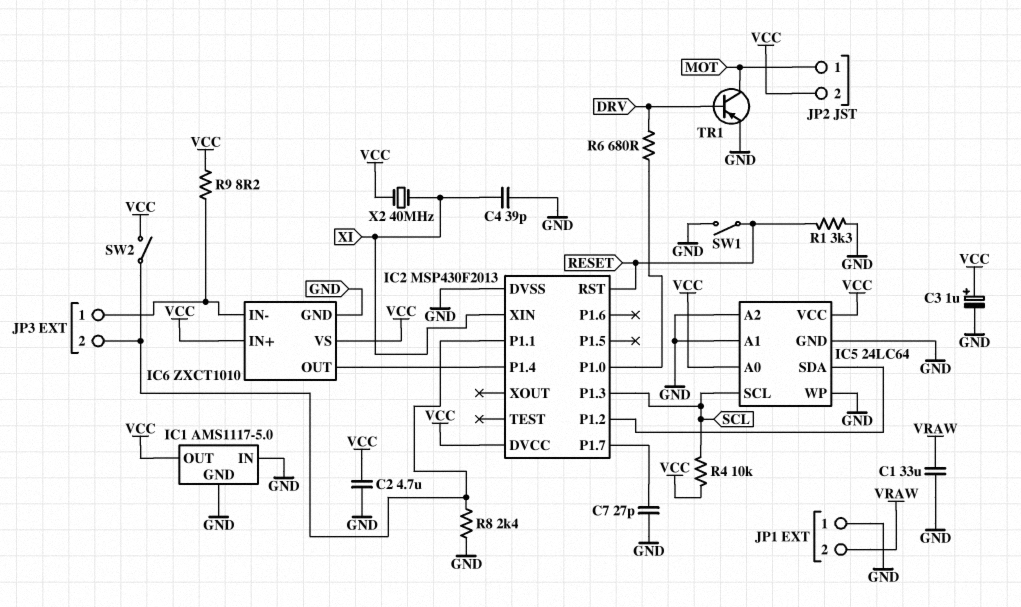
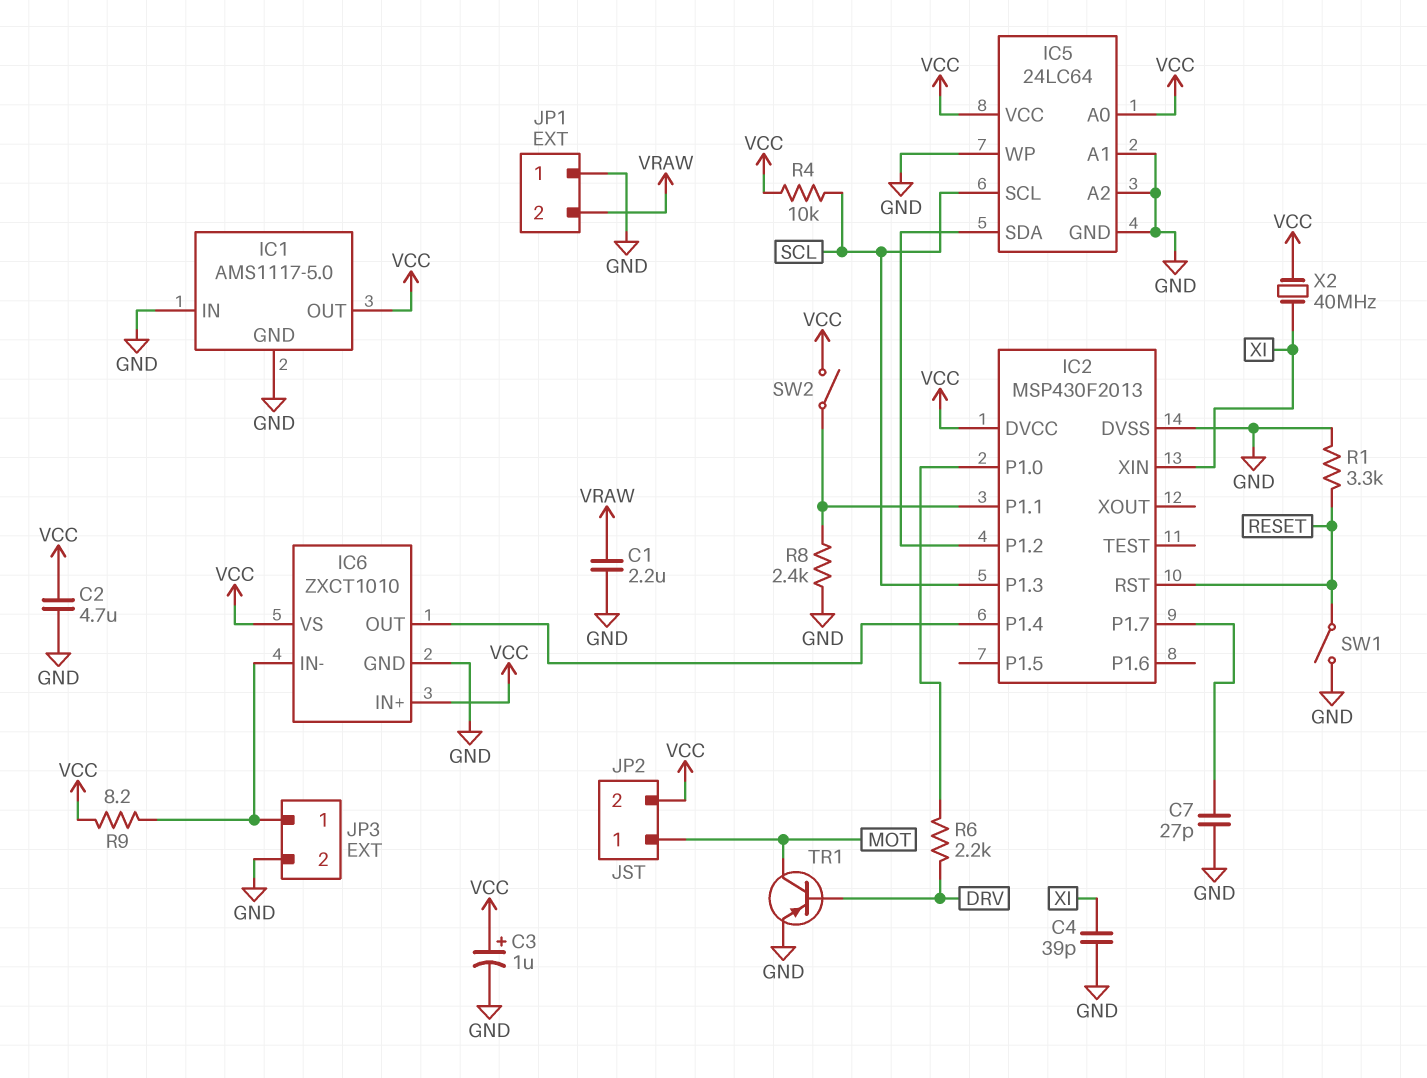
C1: 33uF (GND, VRAW) -> 2.2uF (GND, VRAW)
JP3 pin 2: IC2/P1.1 -> GND
R6: 680 (DRV, IC2/P1.0) -> 2.2k (DRV, IC2/P1.0)

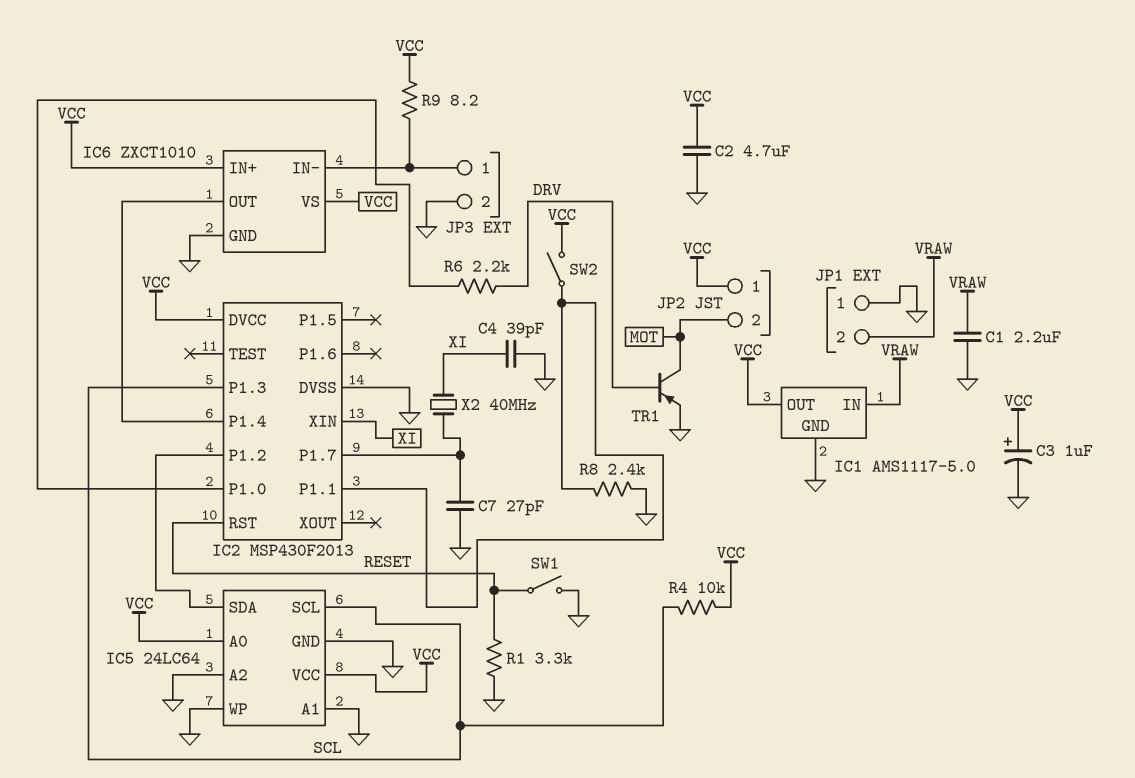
IC1 pin IN: GND -> VRAW
JP2 pin 1: MOT -> VCC
JP2 pin 2: VCC -> MOT
X2: 40MHz (VCC, XI) -> 40MHz (IC2/P1.7, XI)

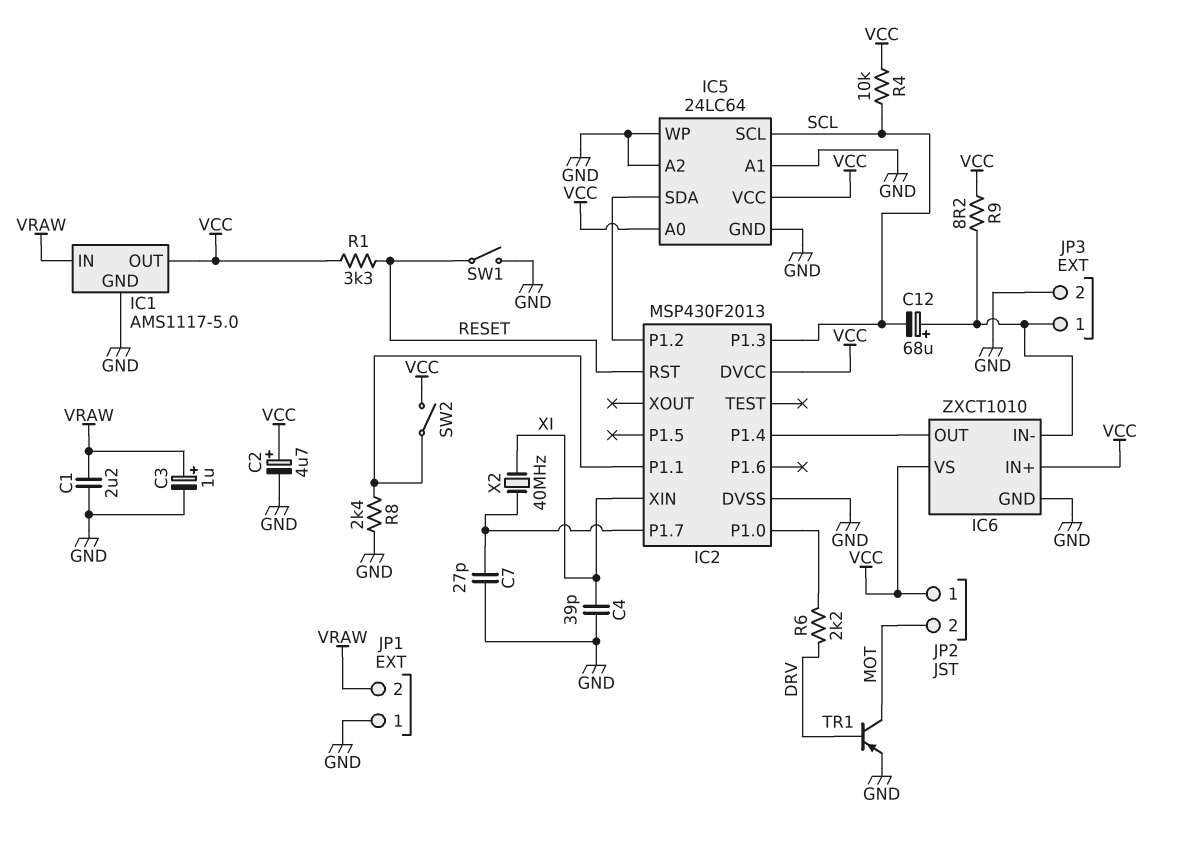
C2: 4.7uF (GND, VCC) -> 4.7uF (plus VCC, minus GND)
C3: 1uF (plus VCC, minus GND) -> 1uF (plus VRAW, minus GND)
C12: none -> 68uF (plus IC6/IN-, minus SCL)
R1: 3.3k (GND, RESET) -> 3.3k (RESET, VCC)

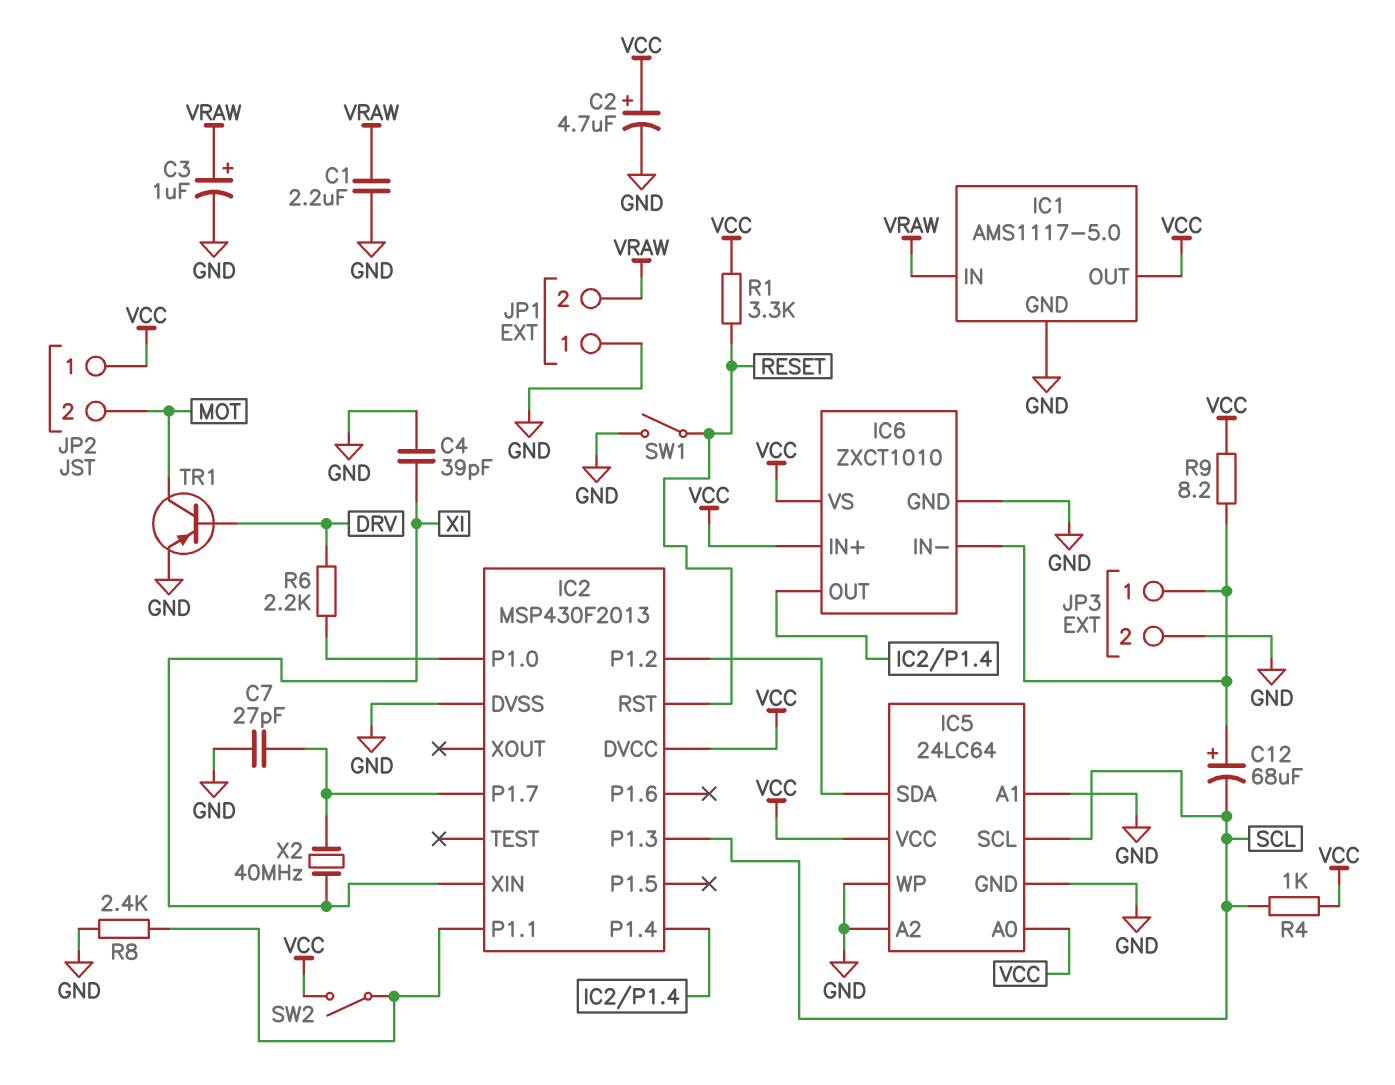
R4: 10k (SCL, VCC) -> 1k (SCL, VCC)

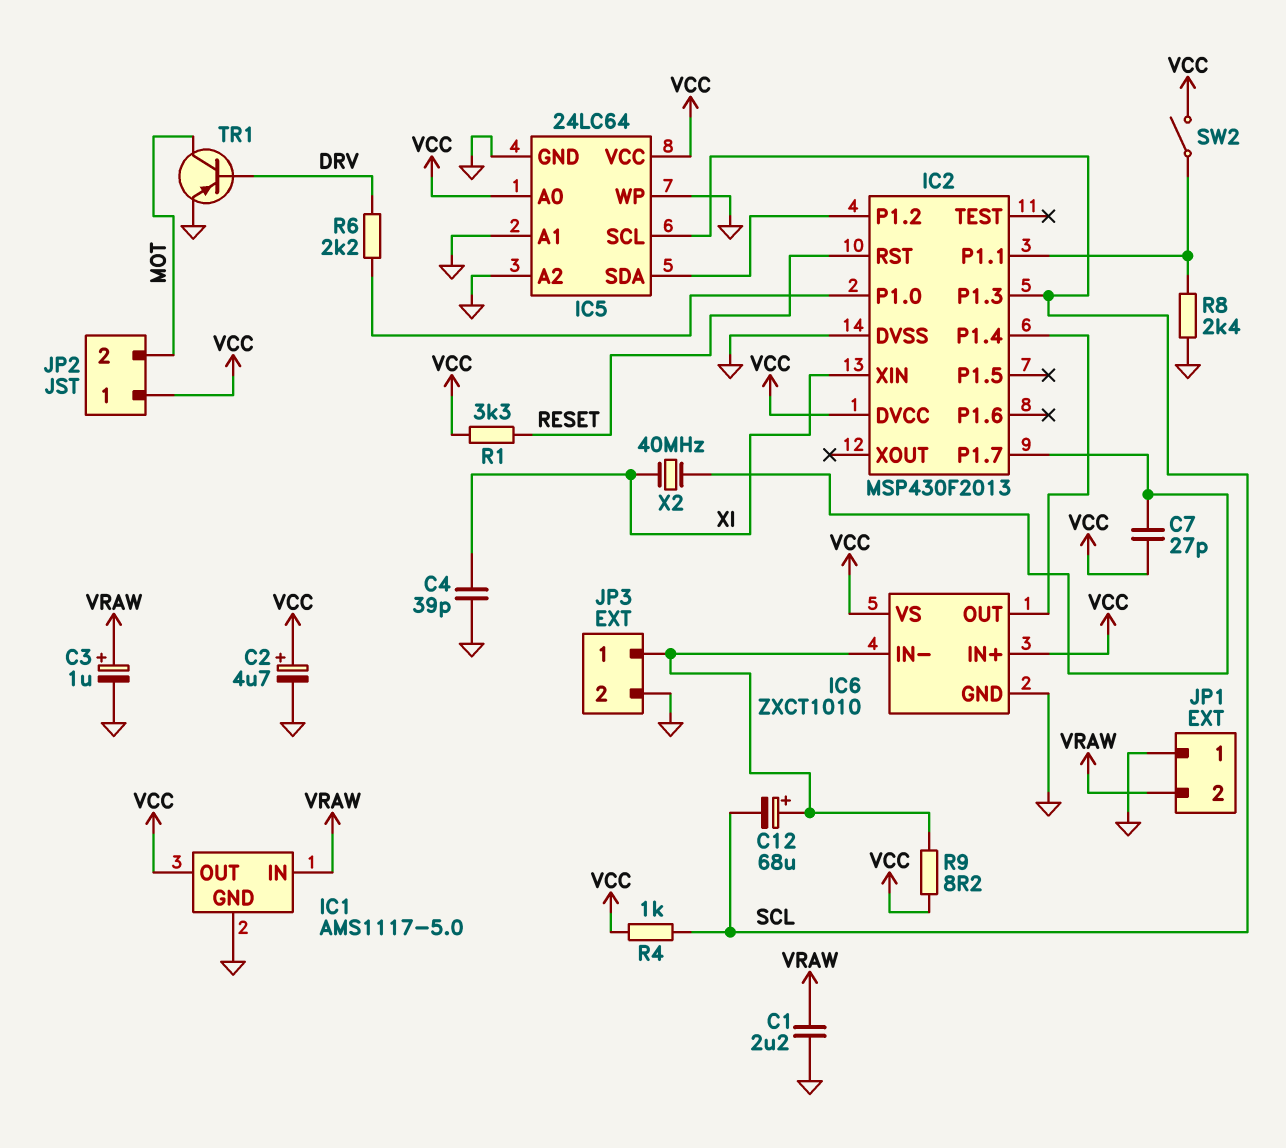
C7: 27pF (GND, IC2/P1.7) -> 27pF (IC2/P1.7, VCC)
SW1: switch (GND, RESET) -> none

